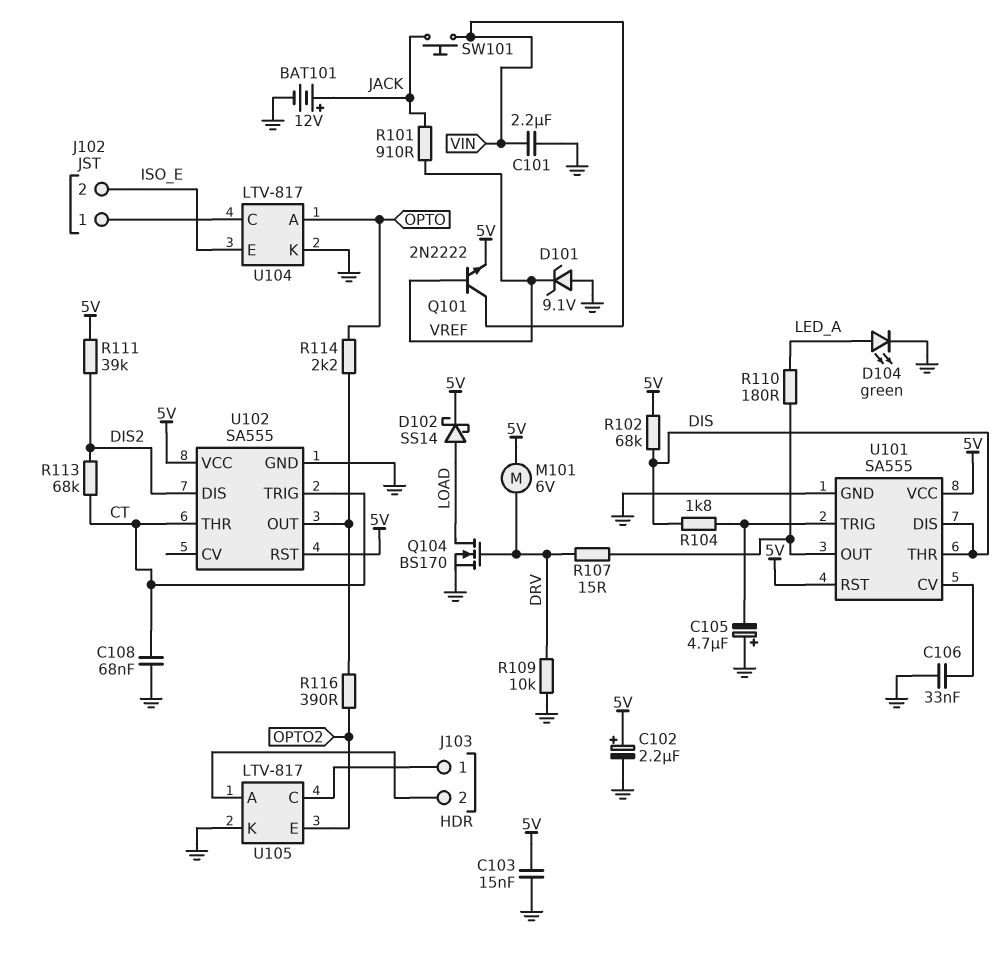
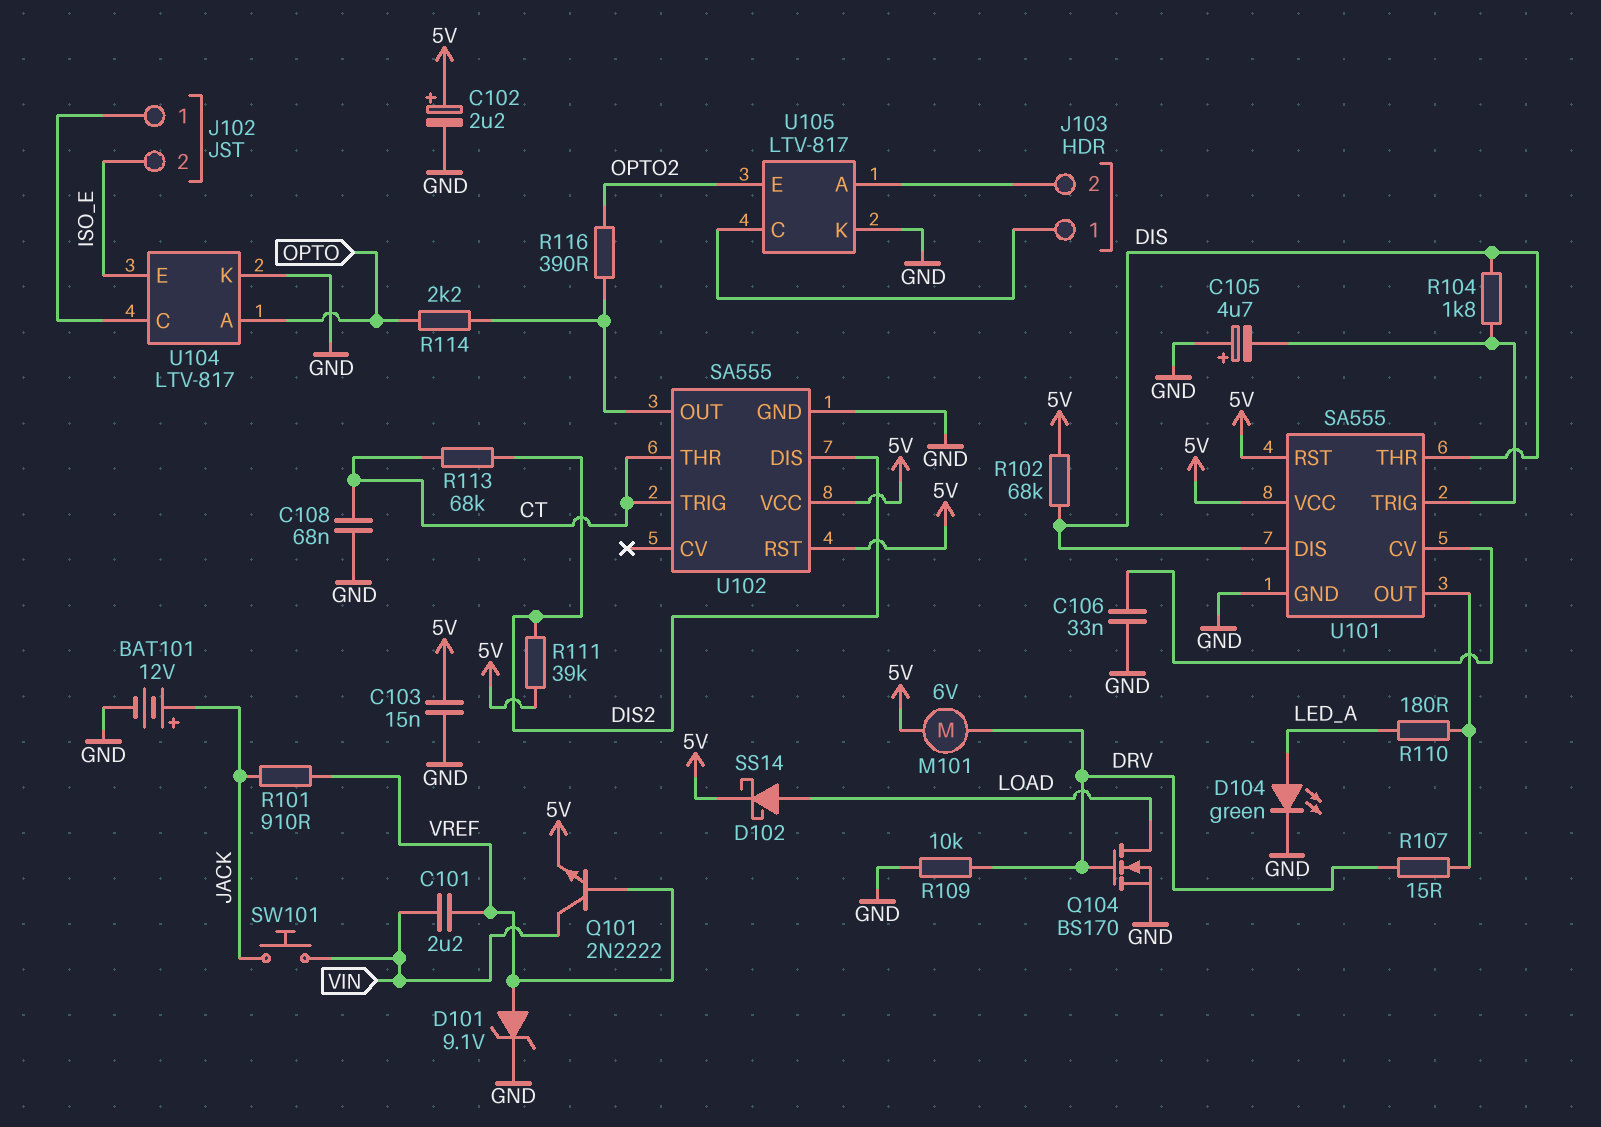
C101: 2.2uF (GND, VIN) -> 2.2uF (VIN, VREF)
D101: zener 9.1V (A GND, K VREF) -> zener 9.1V (A VREF, K GND)

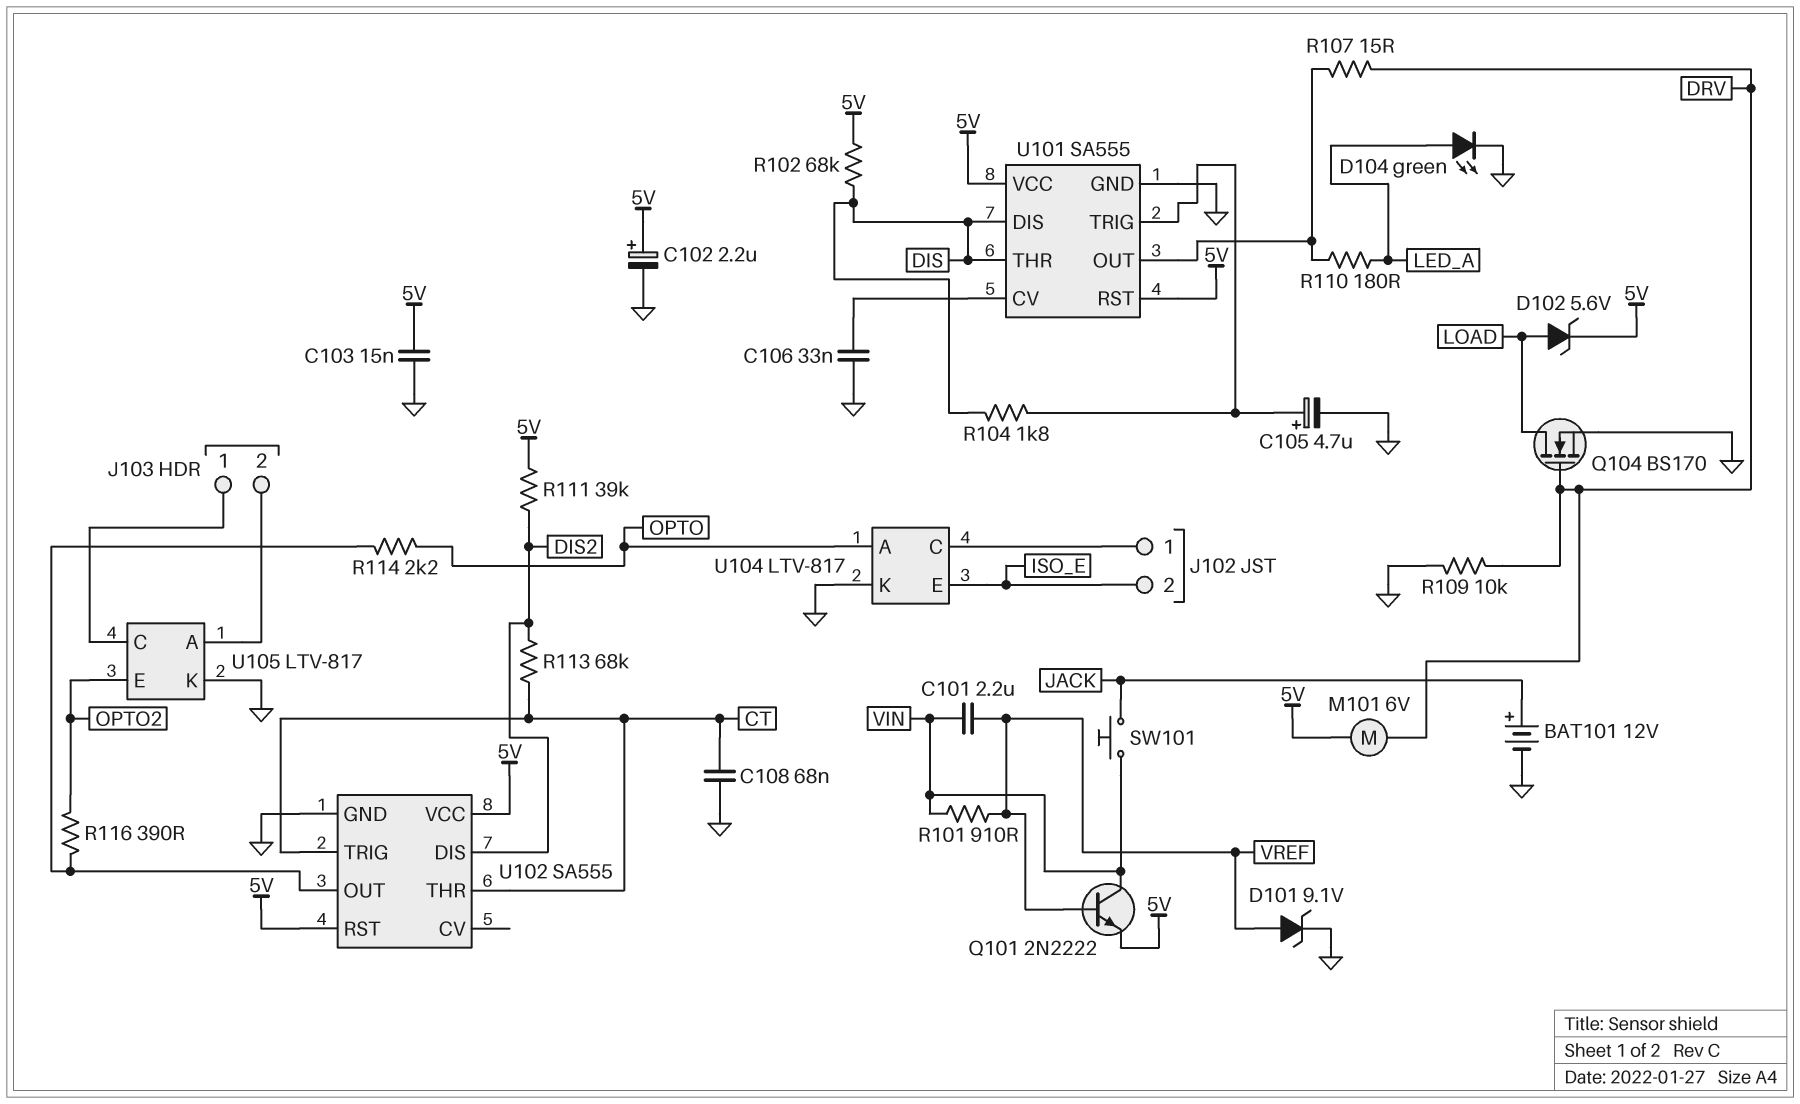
C105: 4.7uF (plus GND, minus U101/TRIG) -> 4.7uF (plus U101/TRIG, minus GND)
D102: schottky SS14 (A LOAD, K 5V) -> zener 5.6V (A LOAD, K 5V)
R101: 910 (JACK, VREF) -> 910 (VIN, VREF)

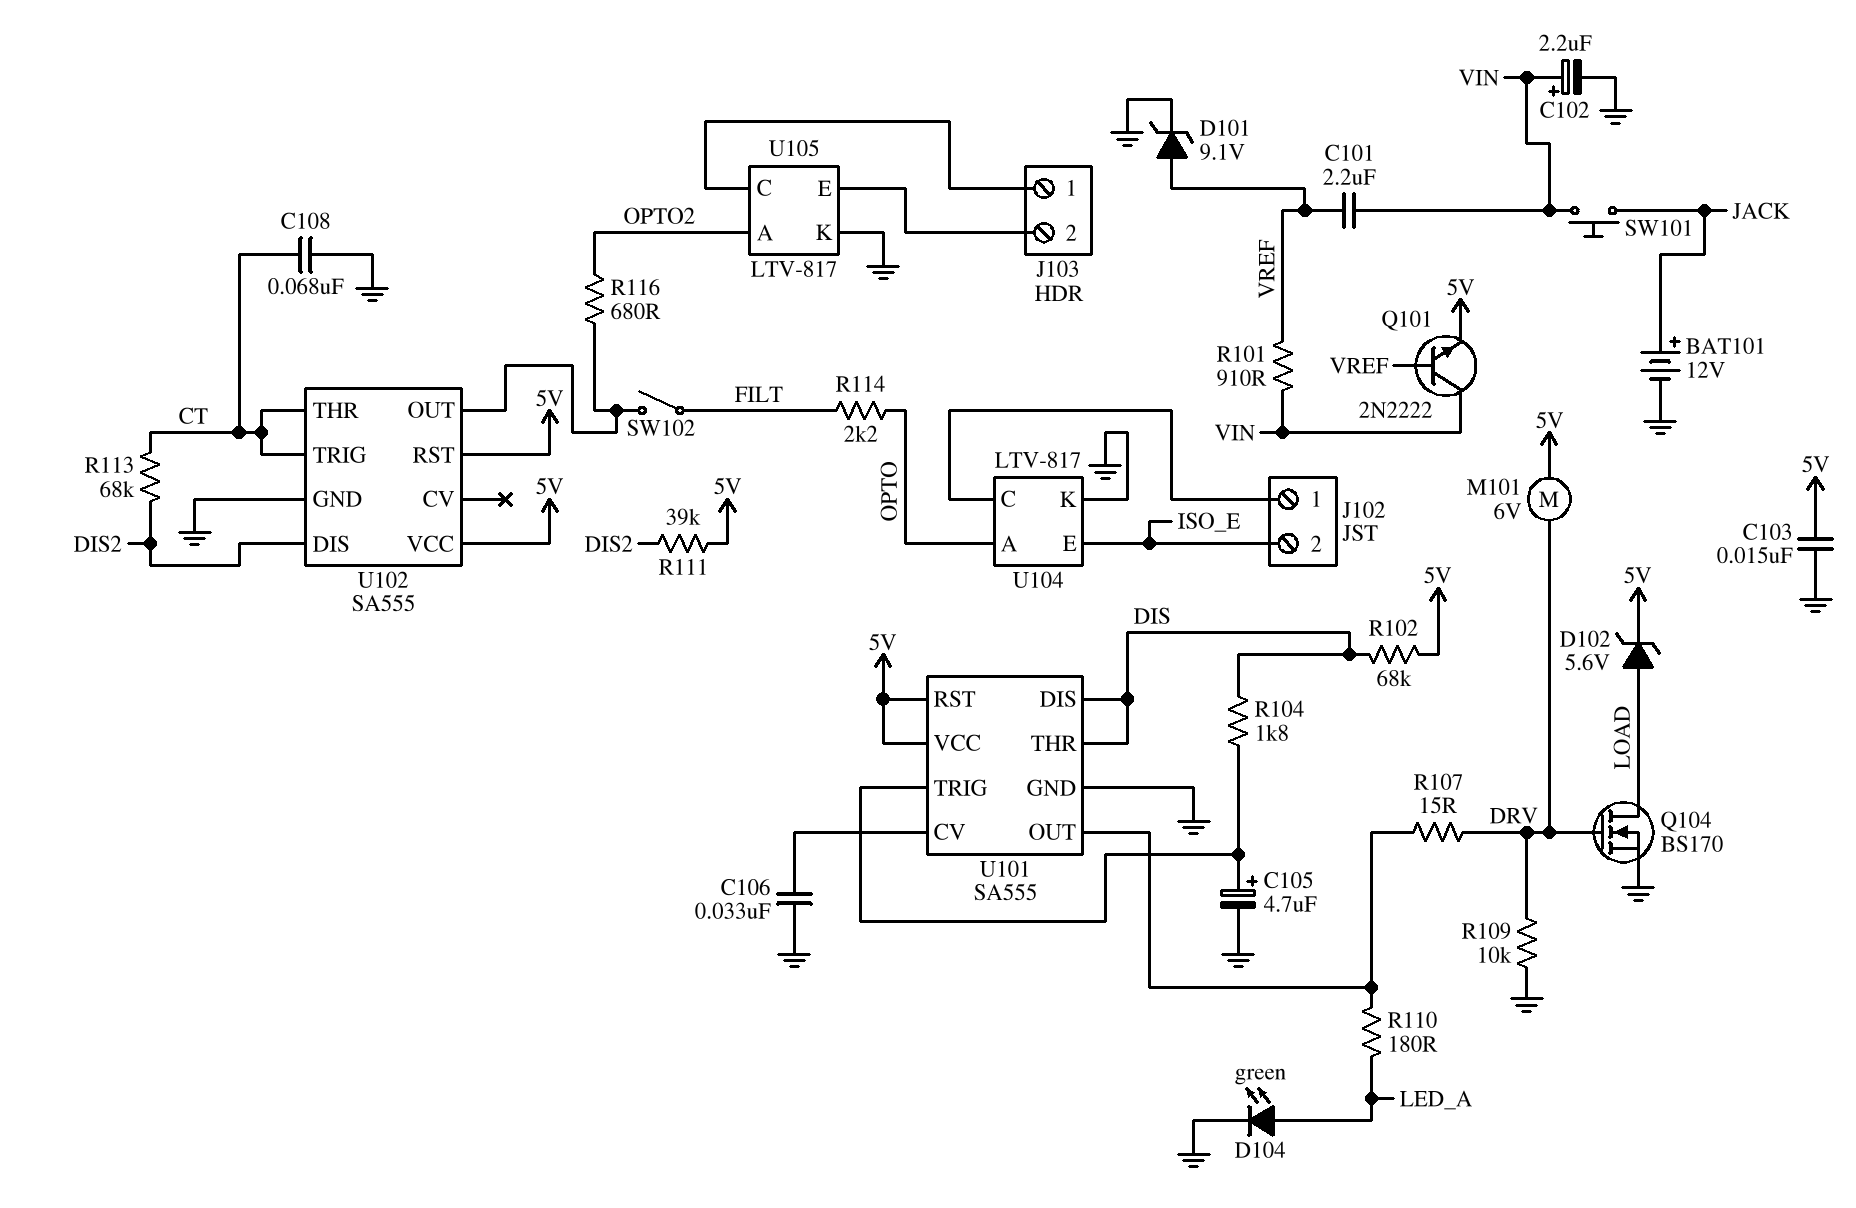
C102: 2.2uF (plus 5V, minus GND) -> 2.2uF (plus VIN, minus GND)
R114: 2.2k (OPTO, U102/OUT) -> 2.2k (FILT, OPTO)
R116: 390 (OPTO2, U102/OUT) -> 680 (OPTO2, U102/OUT)
SW102: none -> switch (FILT, U102/OUT)
U105 pin A: J103/2 -> OPTO2
U105 pin E: OPTO2 -> J103/2

